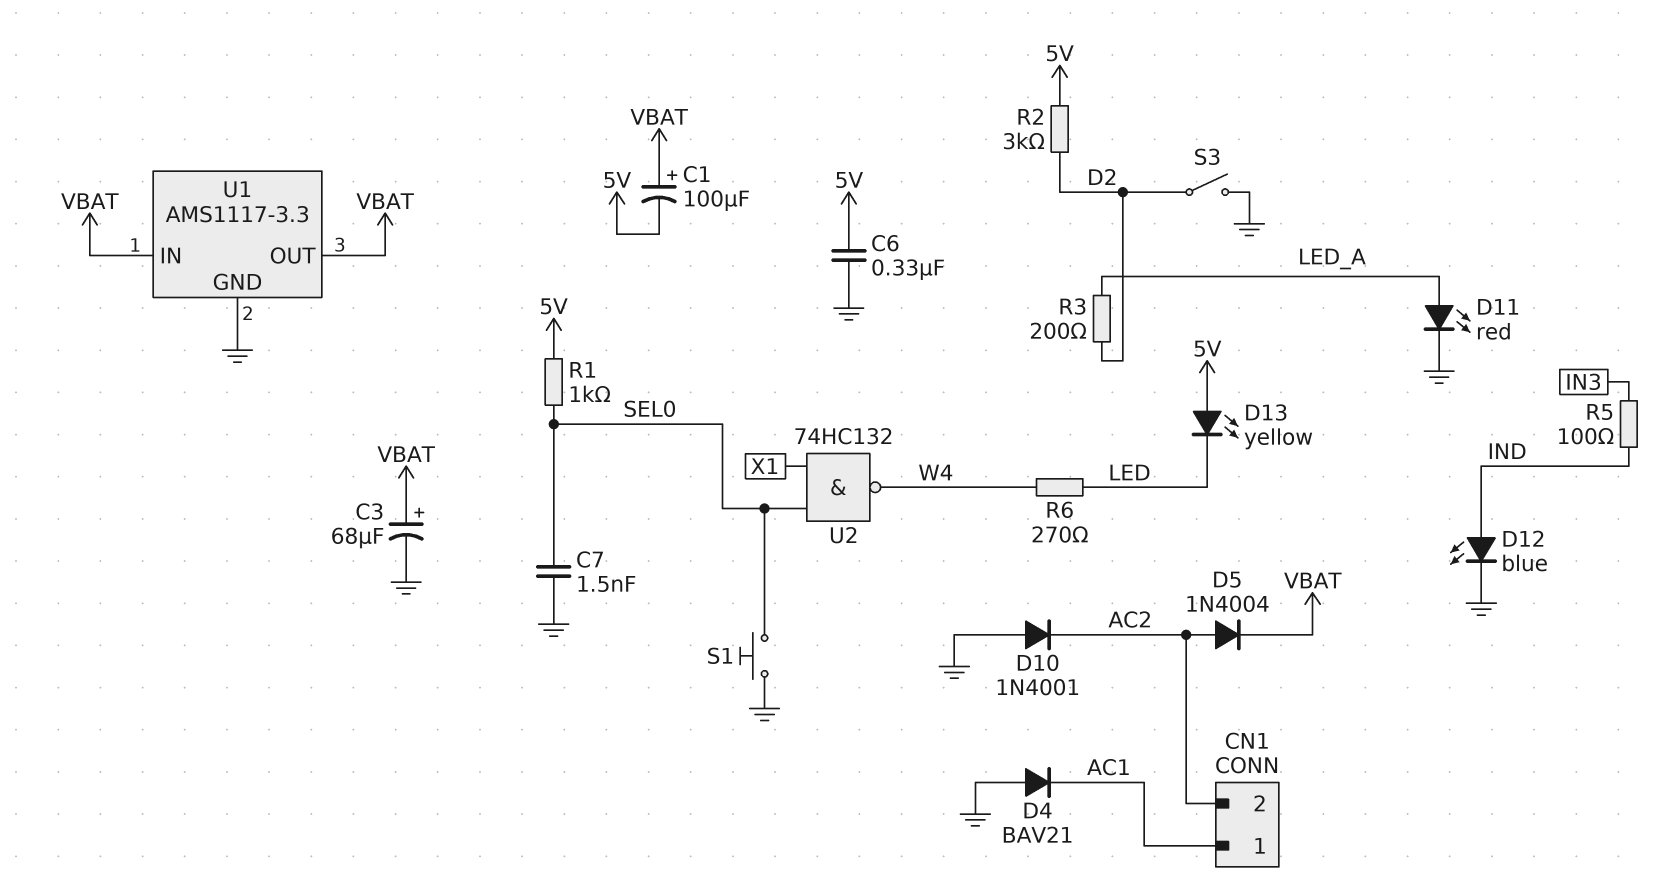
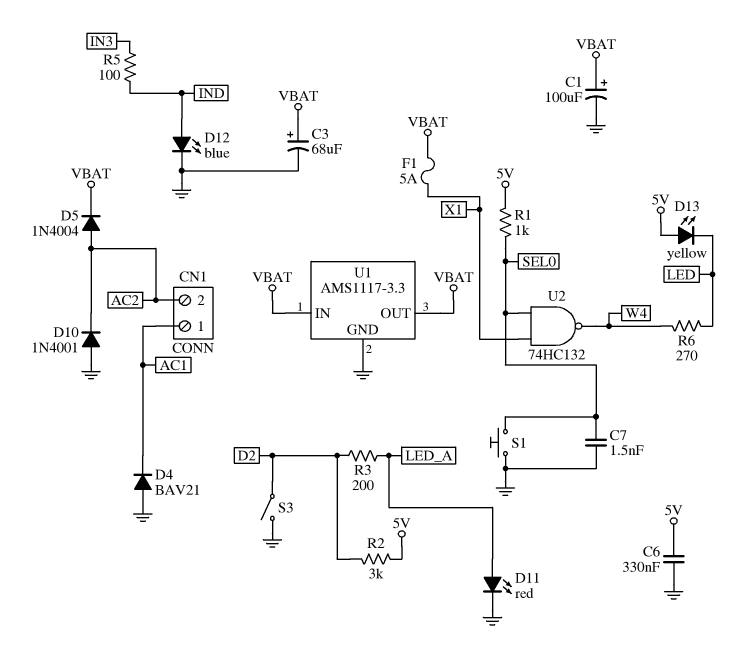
C1: 100uF (plus VBAT, minus 5V) -> 100uF (plus VBAT, minus GND)
F1: none -> 5A (VBAT, X1)

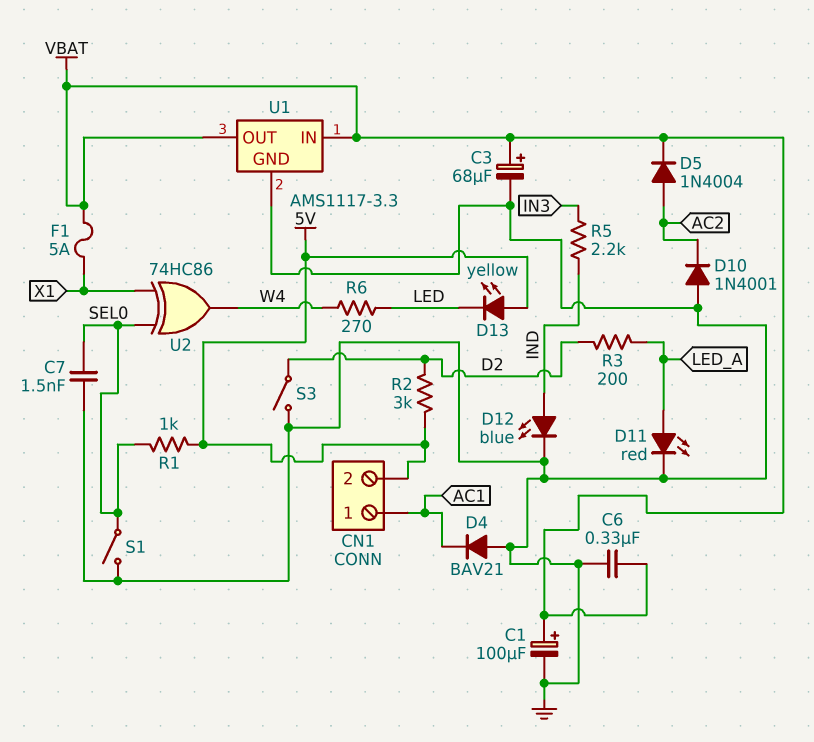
C6: 330nF (5V, GND) -> 330nF (GND, VBAT)
CN1 pin 2: AC2 -> 5V
R5: 100 (IN3, IND) -> 2.2k (IN3, IND)
S1: button (GND, SEL0) -> switch (GND, SEL0)
U2: NAND 74HC132 (in SEL0, in X1, out W4) -> XOR 74HC86 (in SEL0, in X1, out W4)

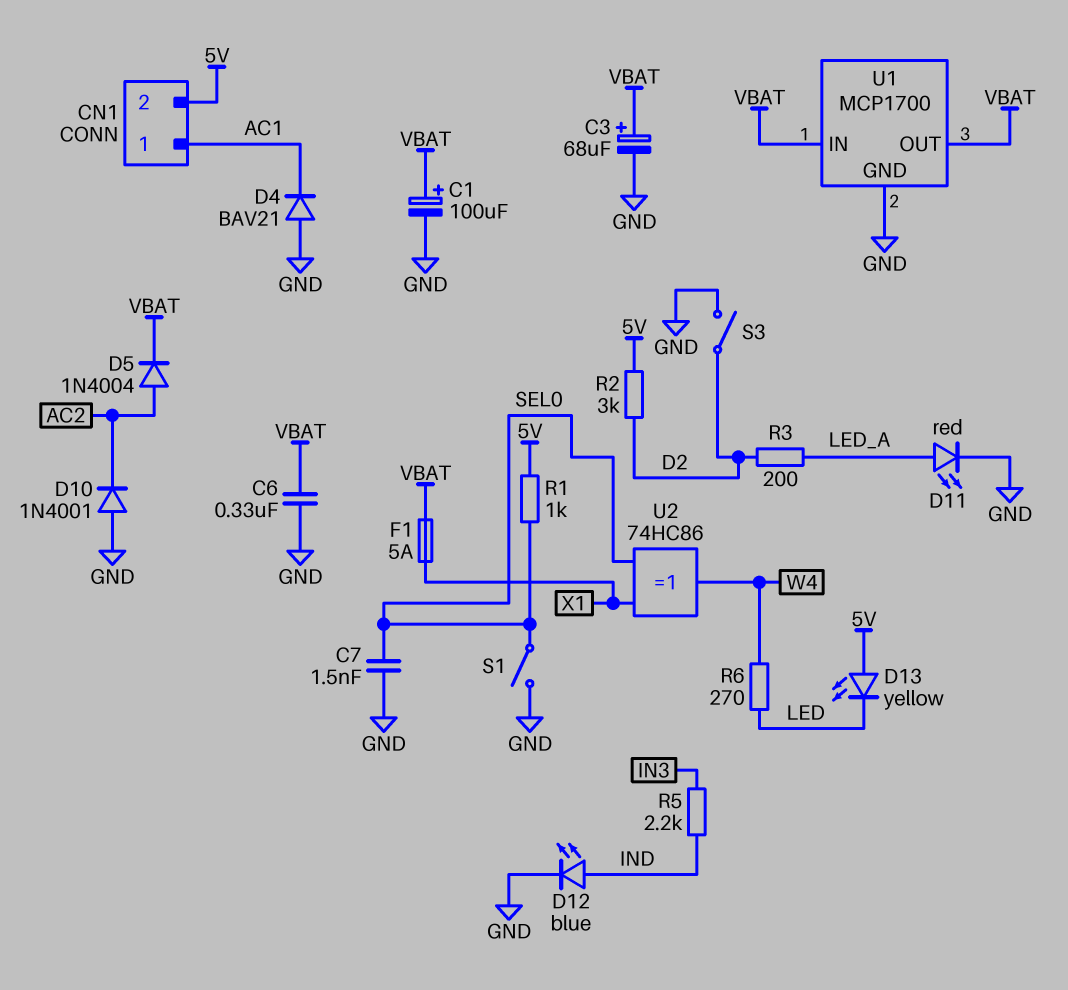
U1: AMS1117-3.3 -> MCP1700

